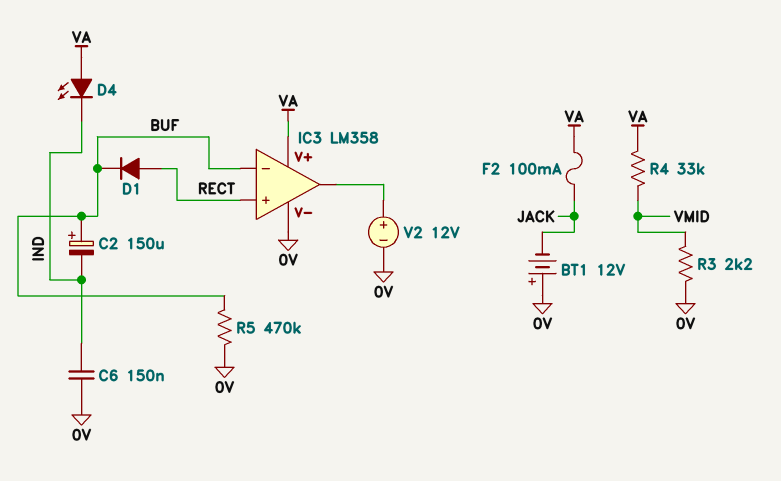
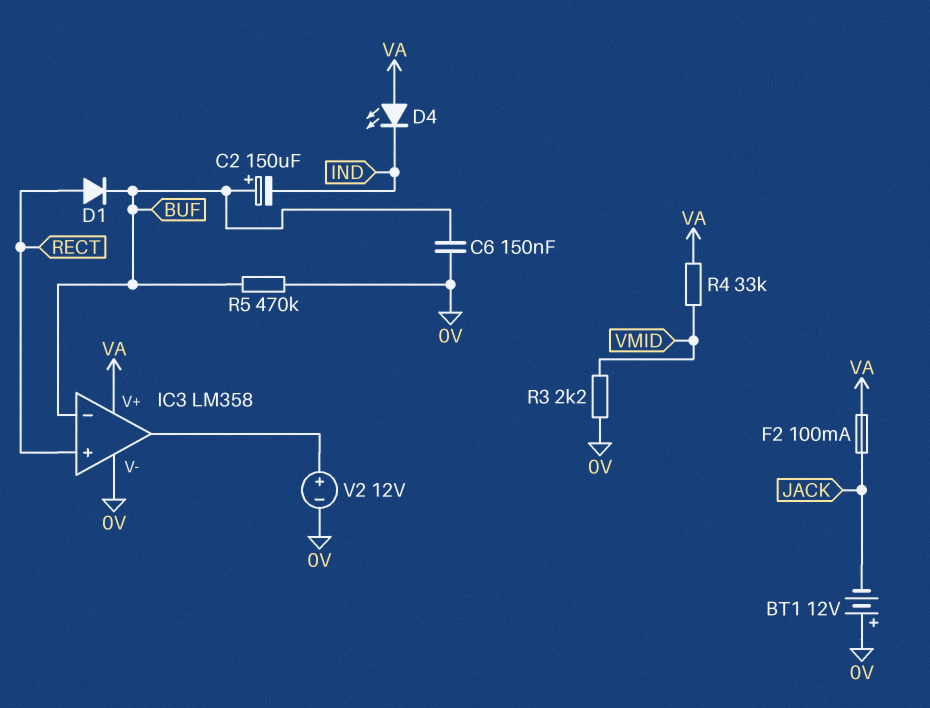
C6: 150nF (0V, IND) -> 150nF (0V, BUF)

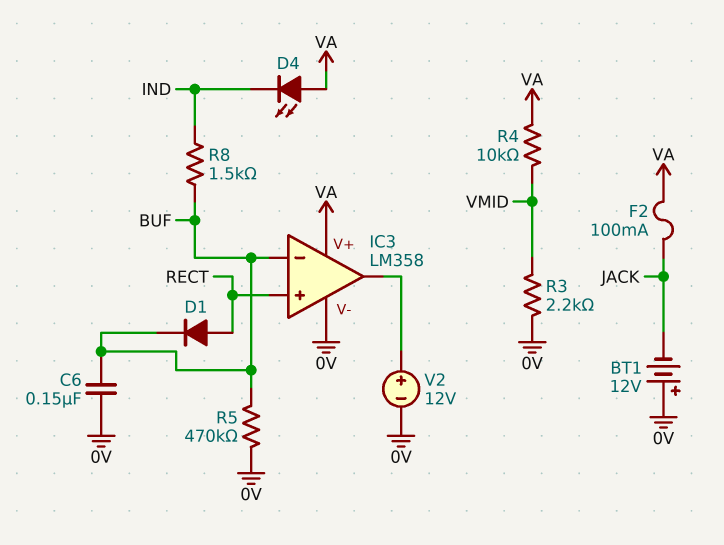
C2: 150uF (plus BUF, minus IND) -> none
R4: 33k (VA, VMID) -> 10k (VA, VMID)
R8: none -> 1.5k (BUF, IND)

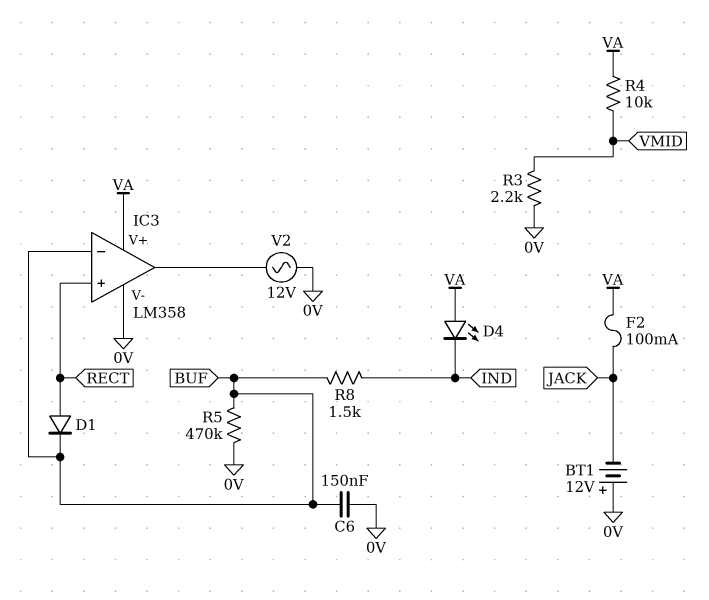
V2: 12V (plus IC3/out, minus 0V) -> AC 12V (0V, IC3/out)

